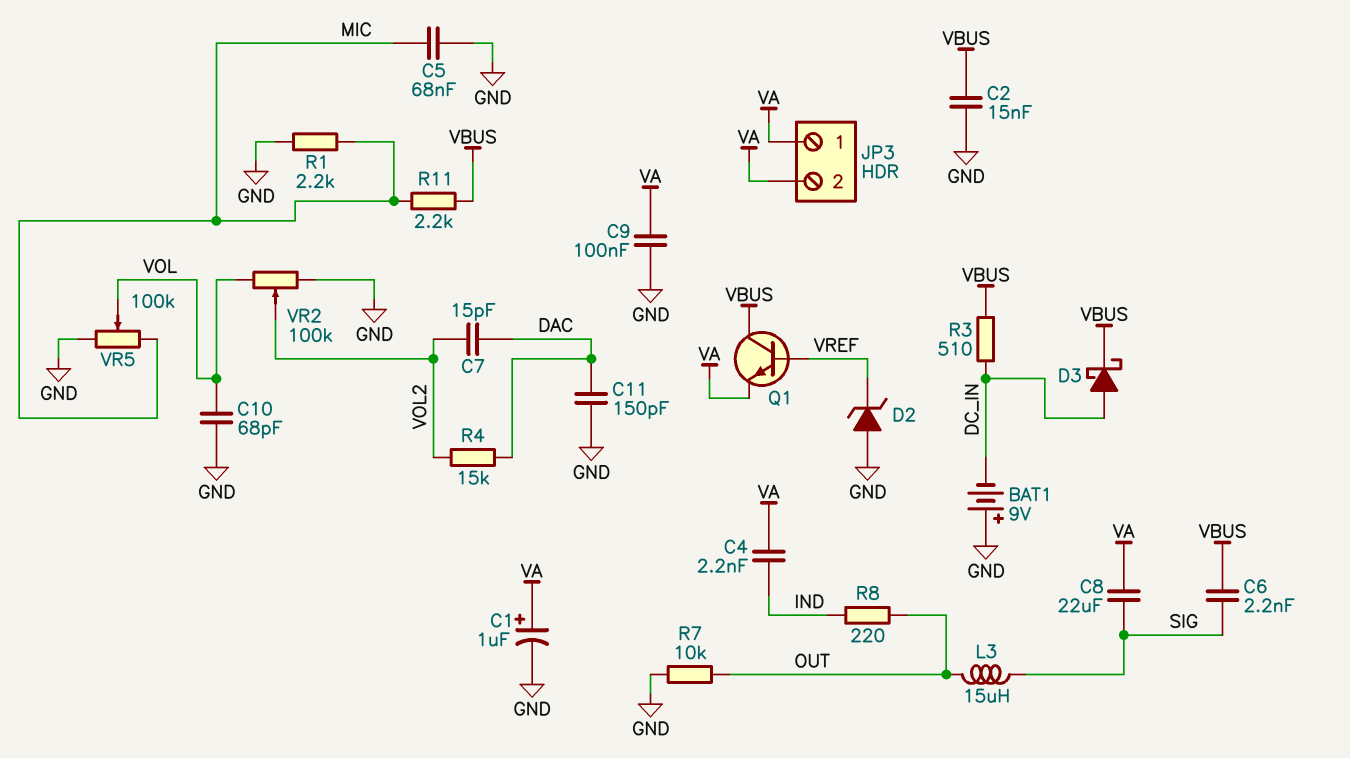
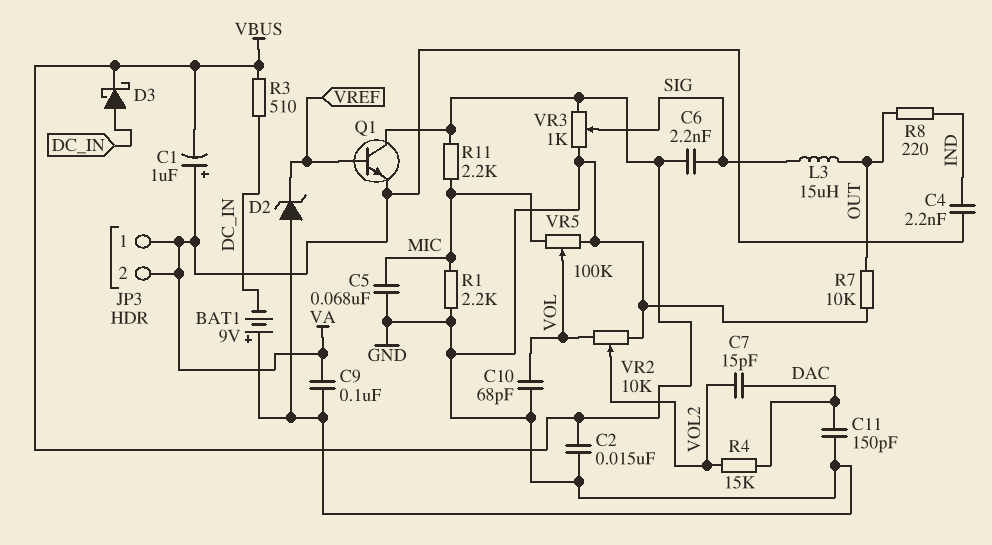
C1: 1uF (plus VA, minus GND) -> 1uF (plus VA, minus VBUS)
C8: 22uF (SIG, VA) -> none
VR2: 100k (GND, VOL, wiper VOL2) -> 10k (GND, VOL, wiper VOL2)
VR3: none -> 1k (GND, VBUS, wiper SIG)

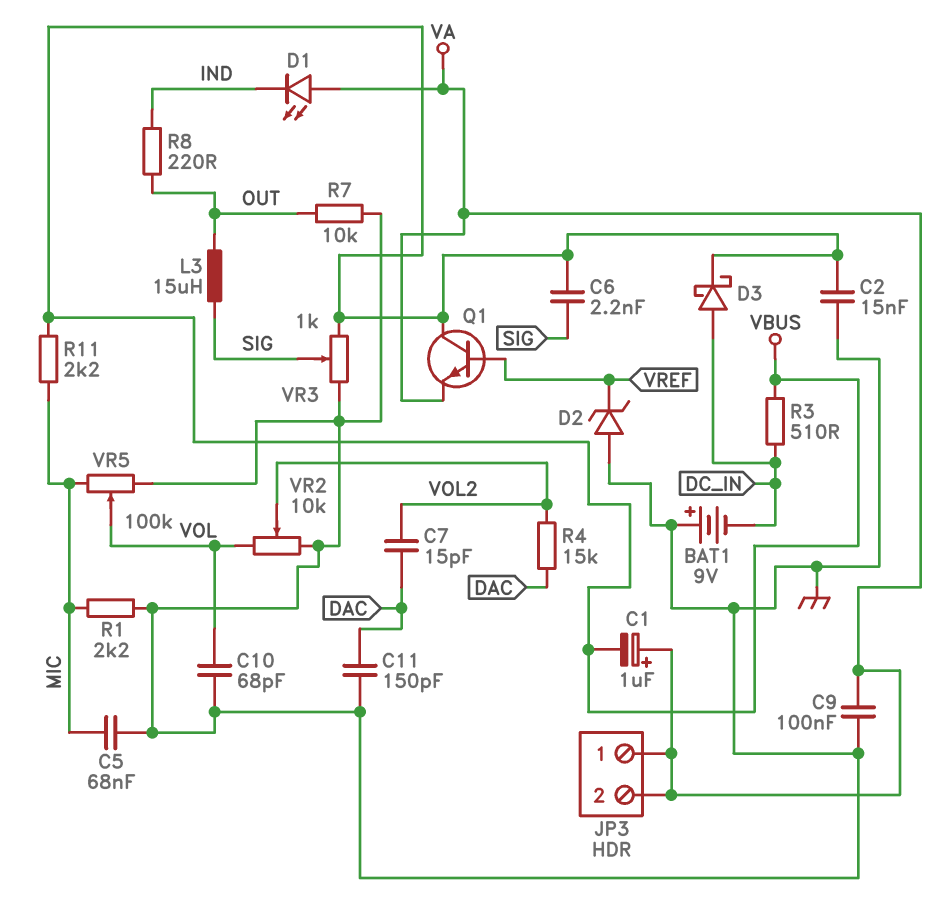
C4: 2.2nF (IND, VA) -> none
D1: none -> LED (A VA, K IND)

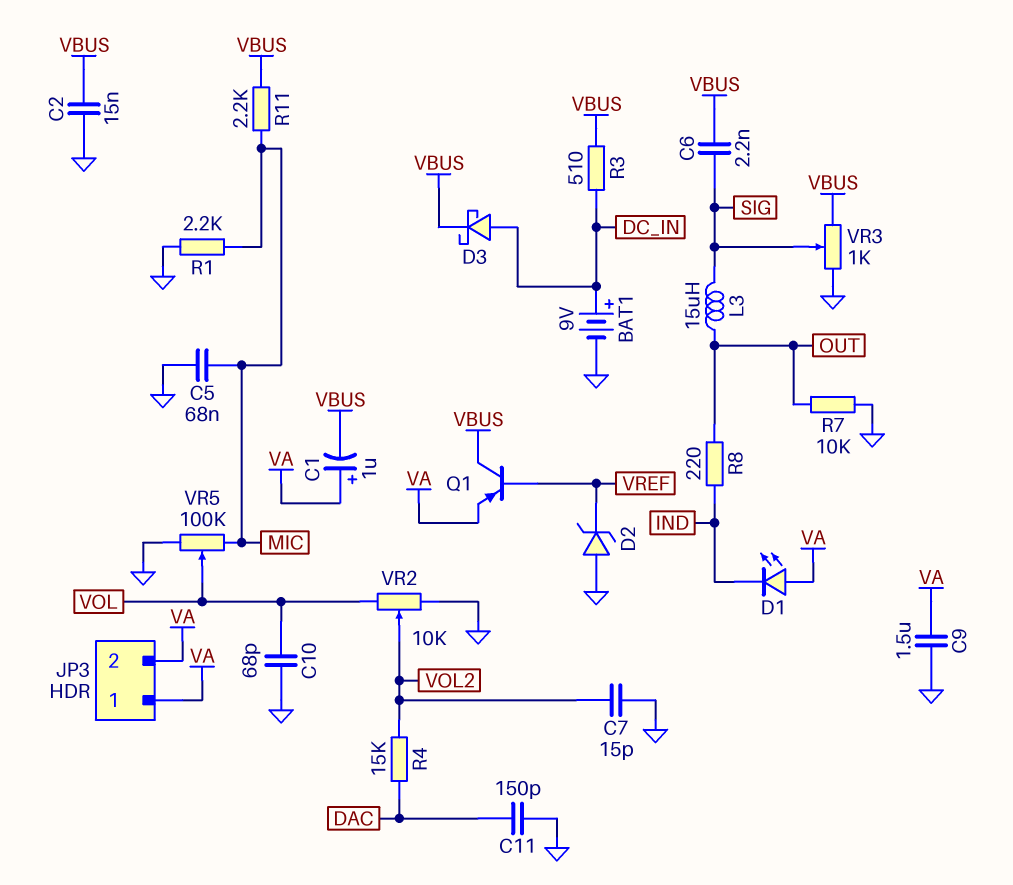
BAT1: 9V (plus GND, minus DC_IN) -> 9V (plus DC_IN, minus GND)
C7: 15pF (DAC, VOL2) -> 15pF (GND, VOL2)
C9: 100nF (GND, VA) -> 1.5uF (GND, VA)
Q1: NPN (B VREF, C VBUS, E VA) -> PNP (B VREF, C VBUS, E VA)

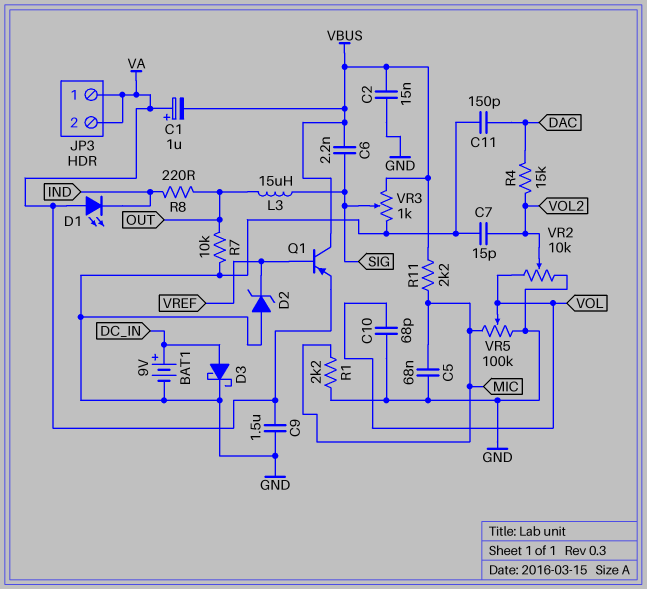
D3: schottky (A DC_IN, K VBUS) -> schottky (A DC_IN, K GND)
R3: 510 (DC_IN, VBUS) -> none

